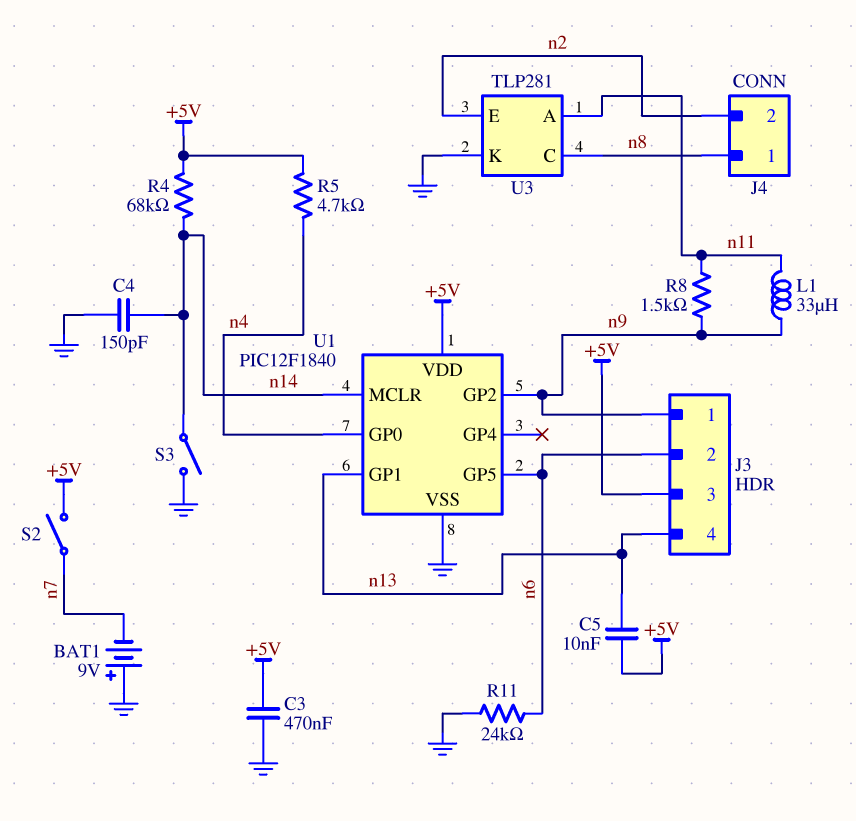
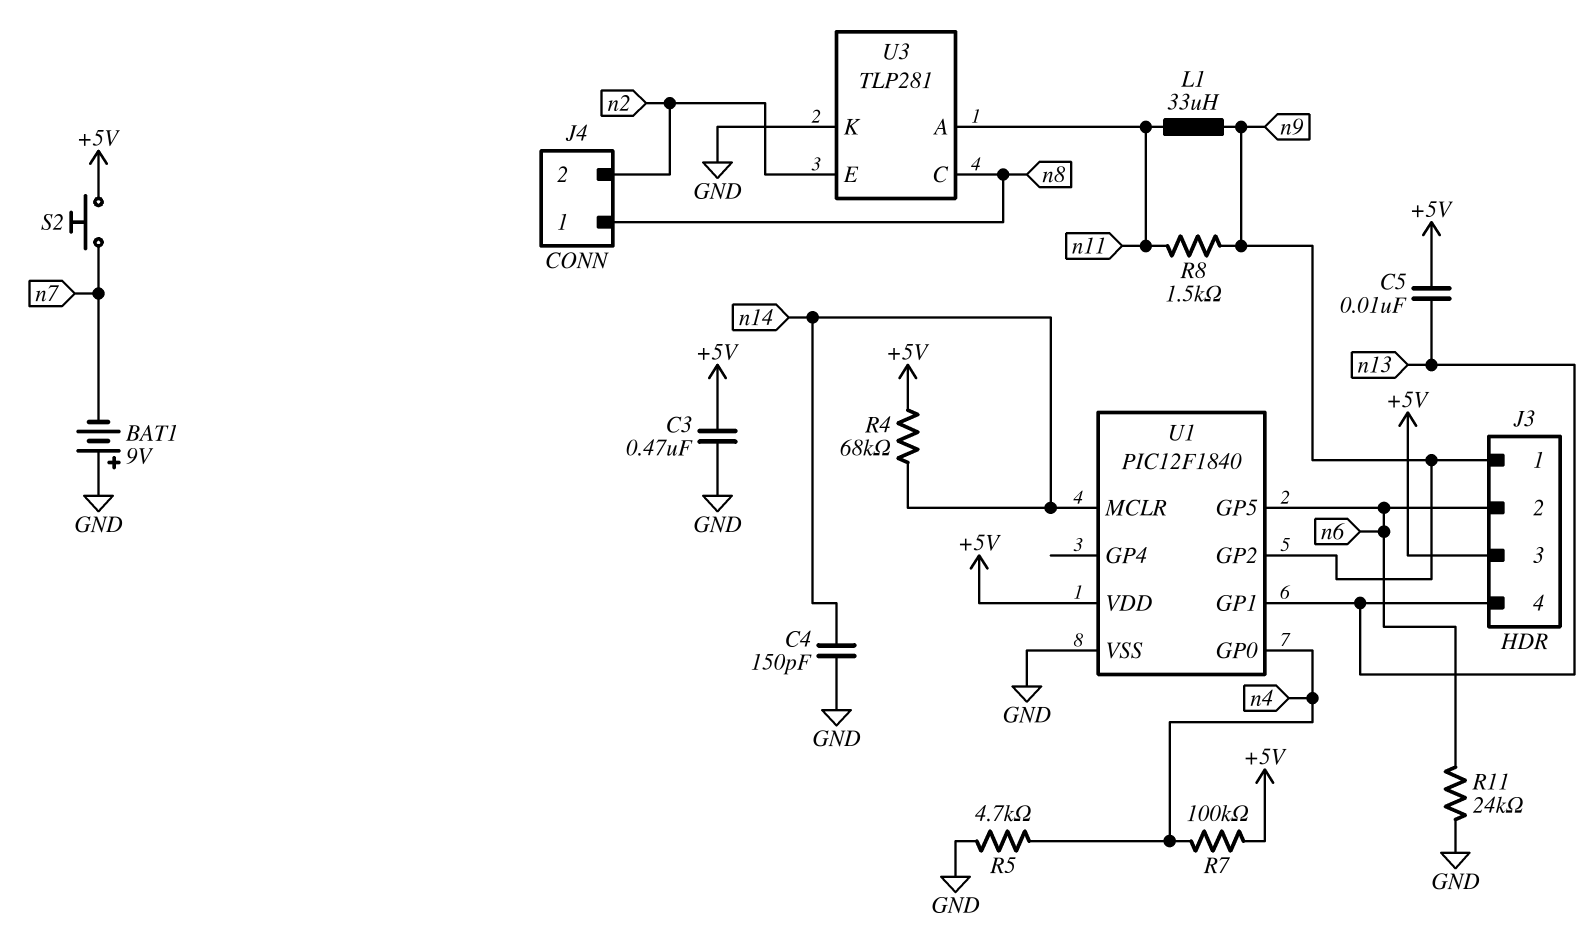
R5: 4.7k (+5V, n4) -> 4.7k (GND, n4)
R7: none -> 100k (+5V, n4)
S2: switch (+5V, n7) -> button (+5V, n7)
S3: switch (GND, n14) -> none

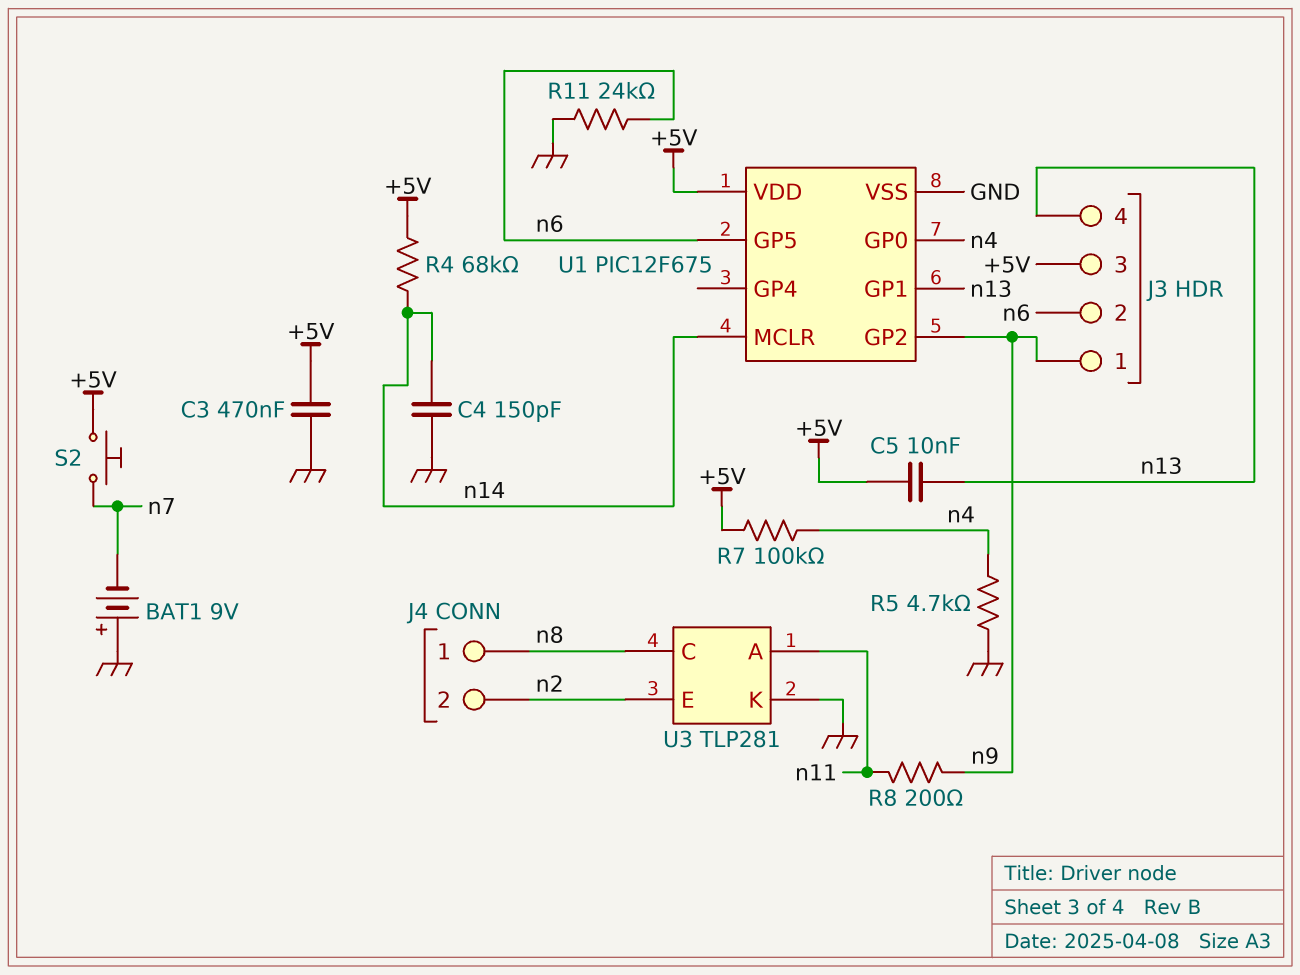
L1: 33uH (n9, n11) -> none
R8: 1.5k (n9, n11) -> 200 (n9, n11)
U1: PIC12F1840 -> PIC12F675

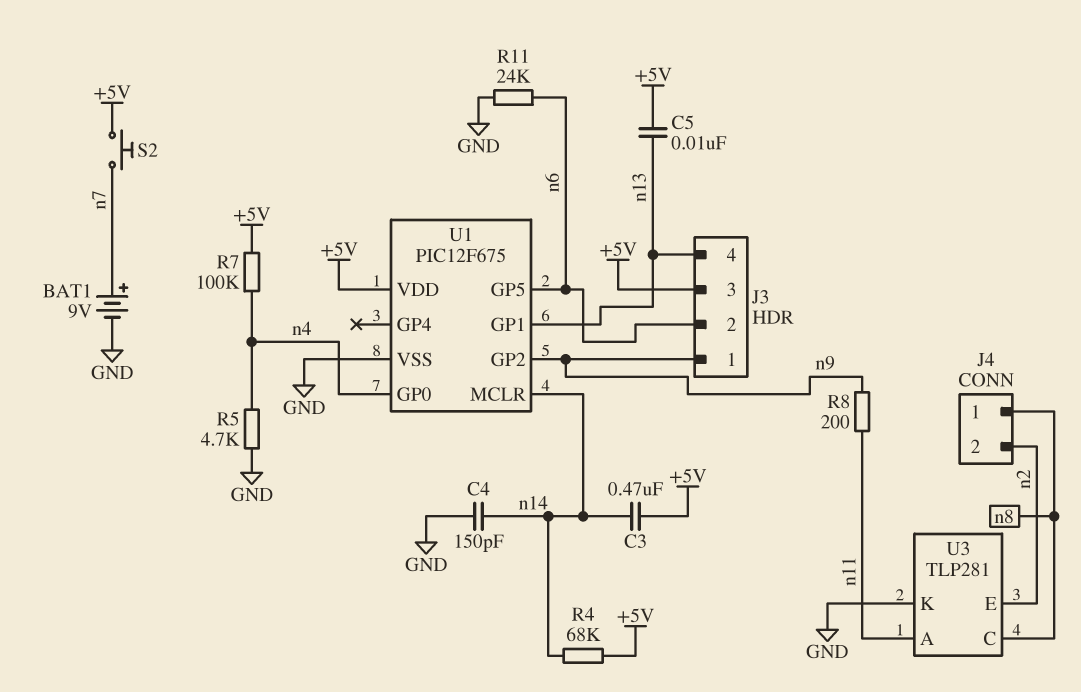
BAT1: 9V (plus GND, minus n7) -> 9V (plus n7, minus GND)
C3: 470nF (+5V, GND) -> 470nF (+5V, n14)

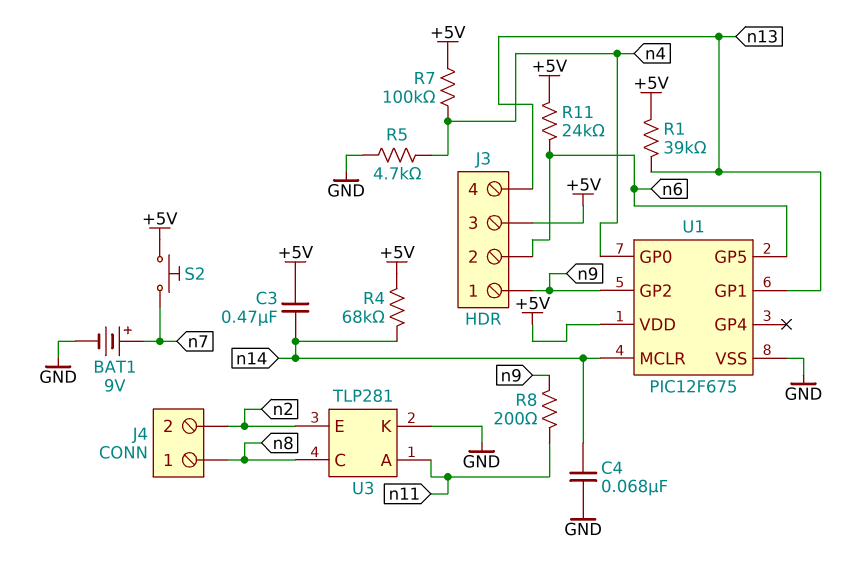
C4: 150pF (GND, n14) -> 68nF (GND, n14)
C5: 10nF (+5V, n13) -> none
R1: none -> 39k (+5V, n13)
R11: 24k (GND, n6) -> 24k (+5V, n6)

